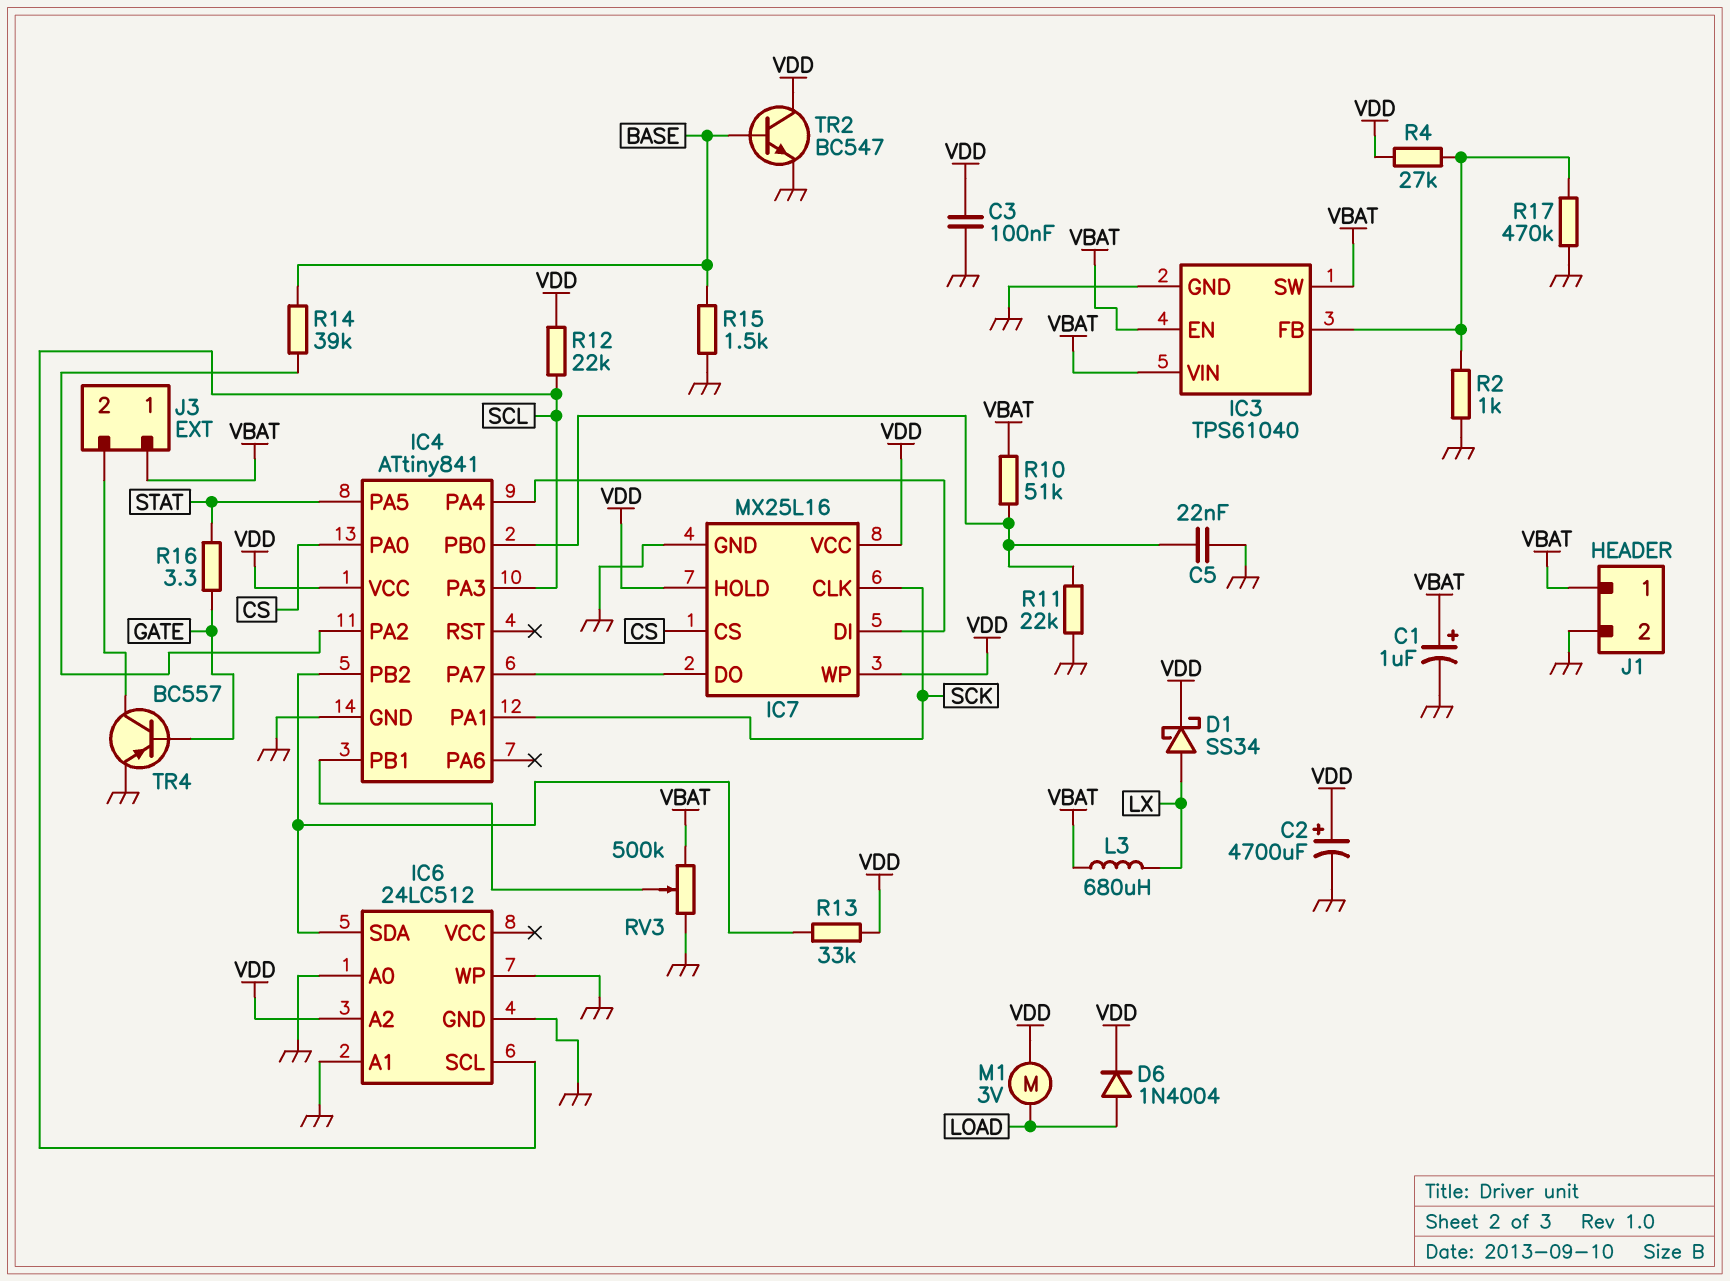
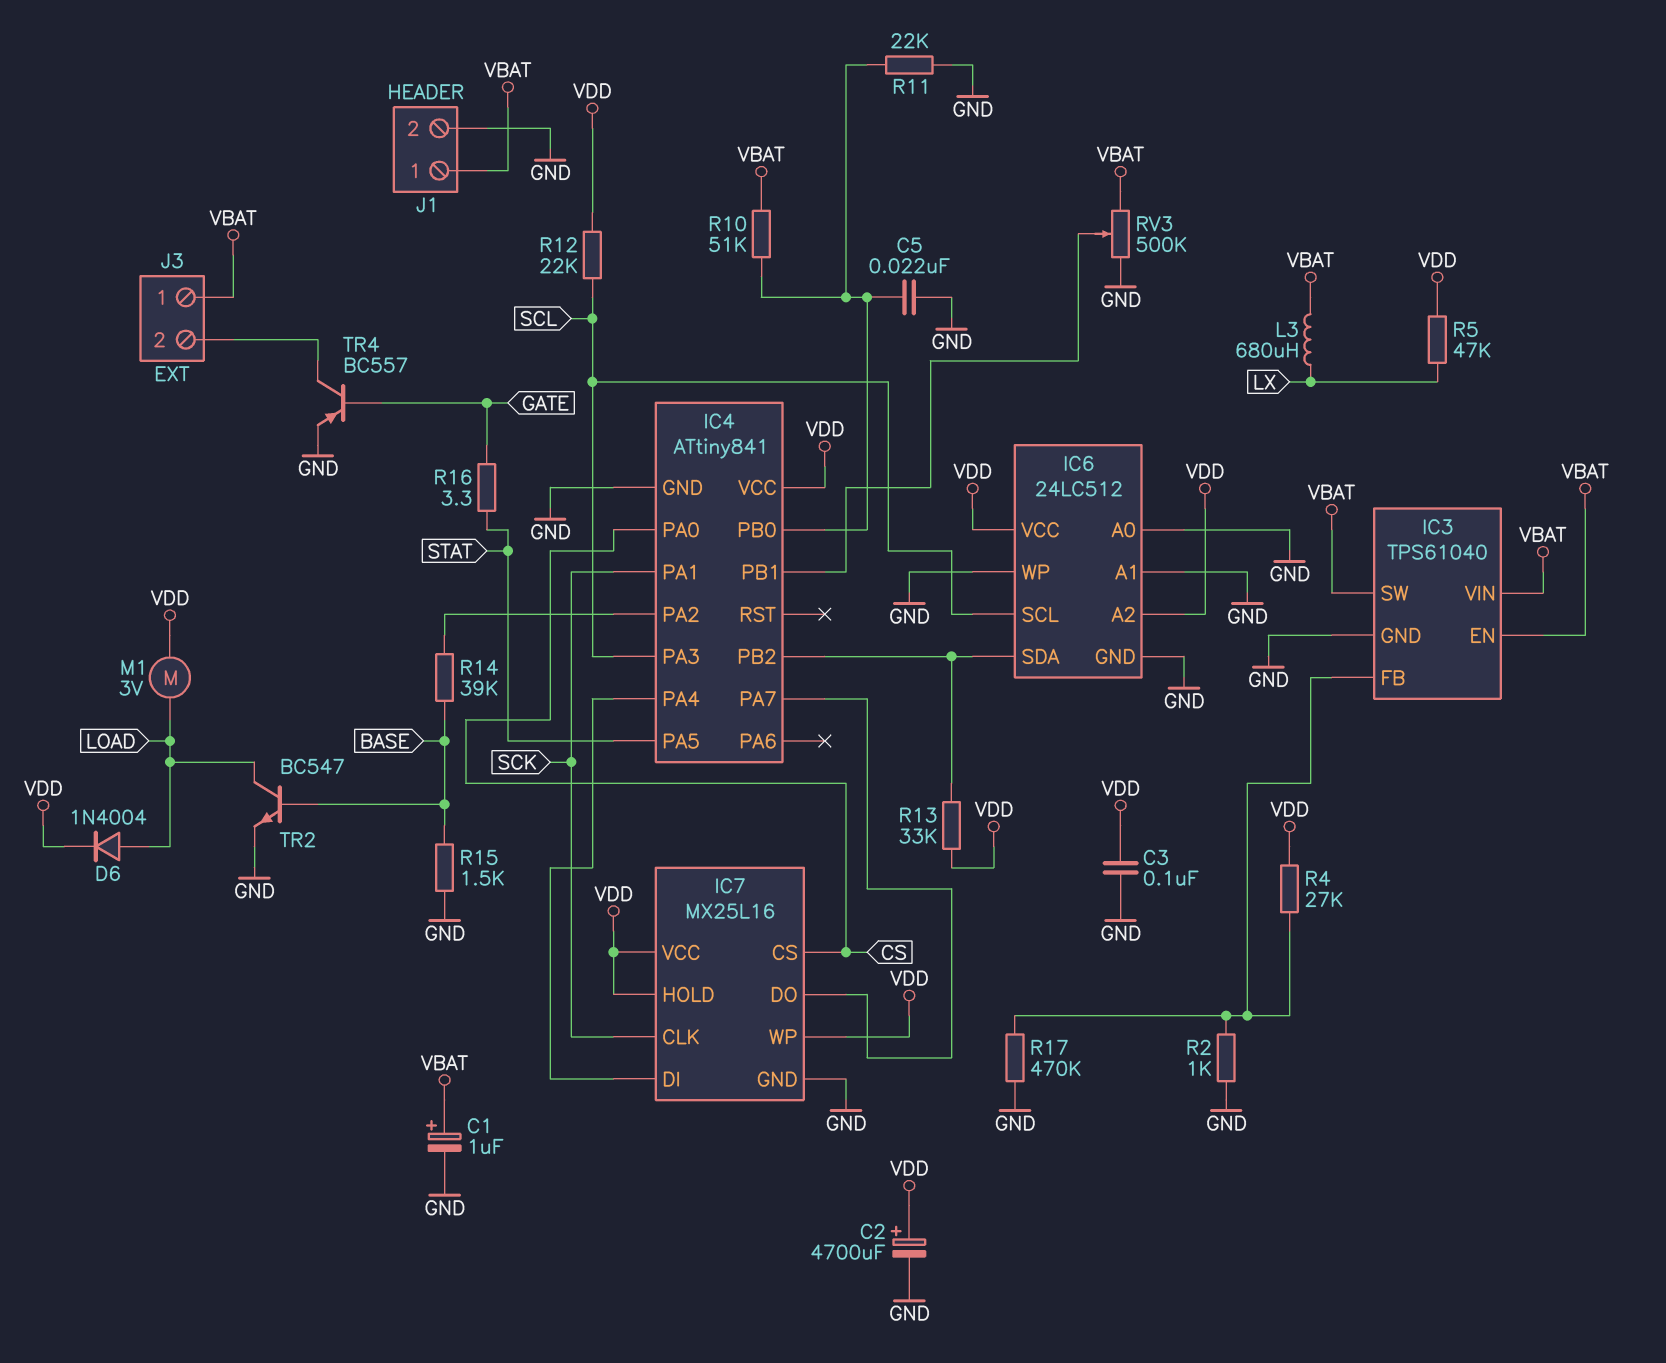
D1: schottky SS34 (A LX, K VDD) -> none
IC6 pin VCC: none -> VDD
R5: none -> 47k (LX, VDD)
TR2: NPN BC547 (B BASE, C VDD, E GND) -> NPN BC547 (B BASE, C LOAD, E GND)

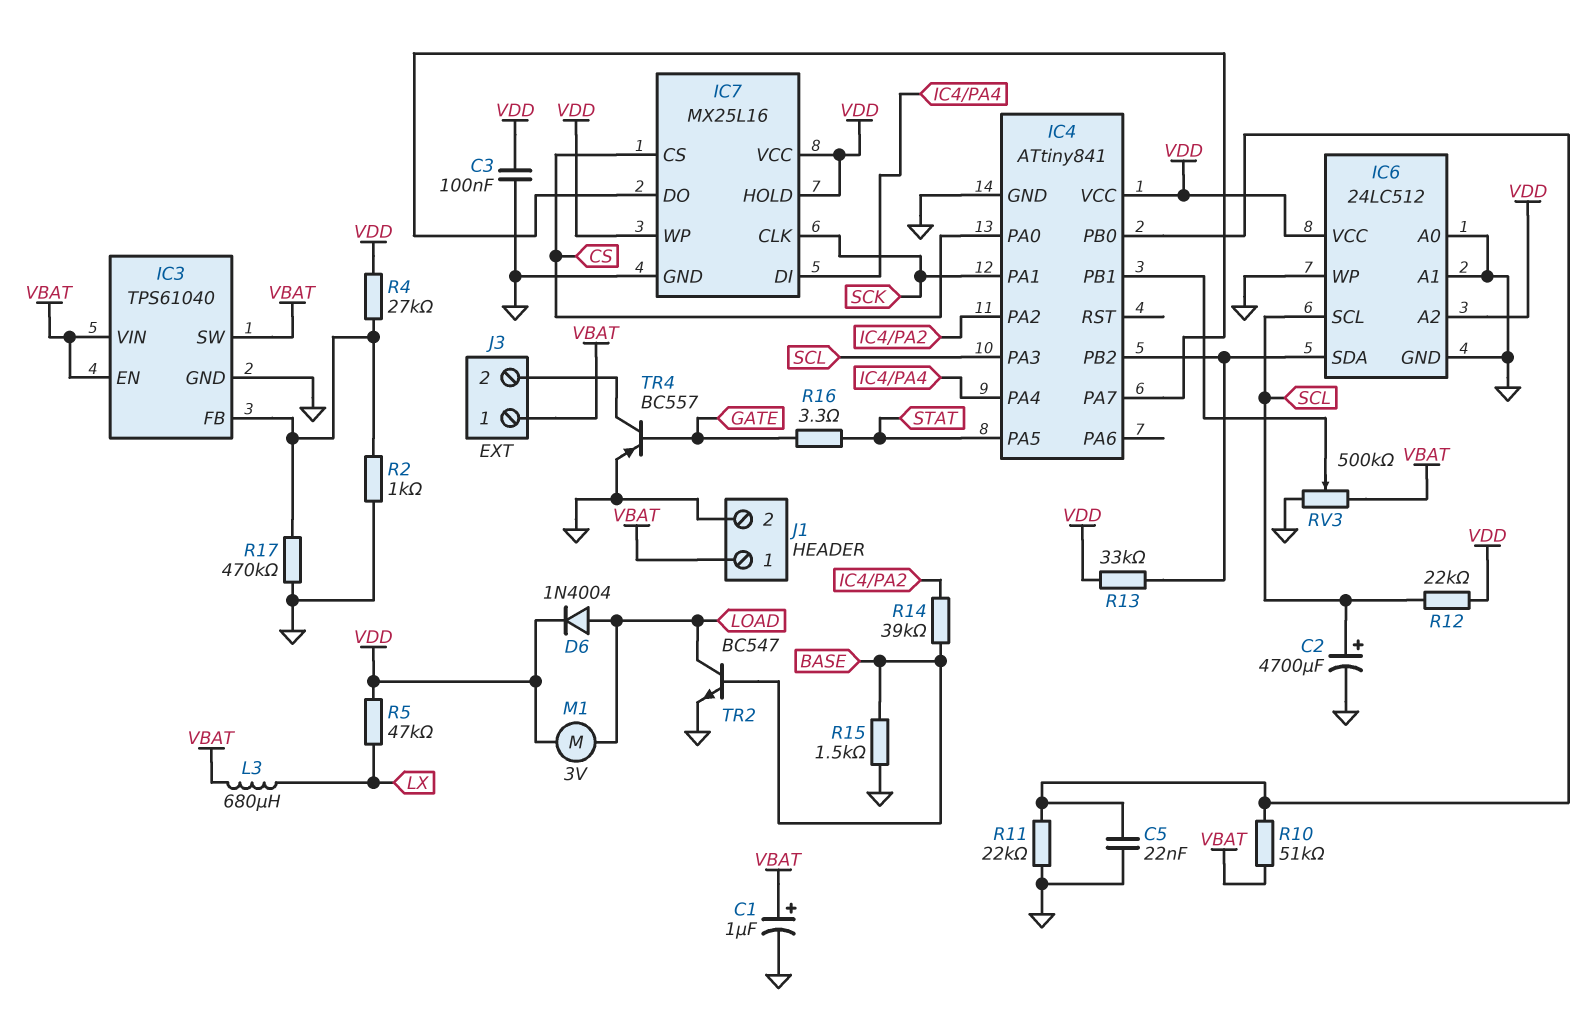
C2: 4700uF (plus VDD, minus GND) -> 4700uF (plus SCL, minus GND)

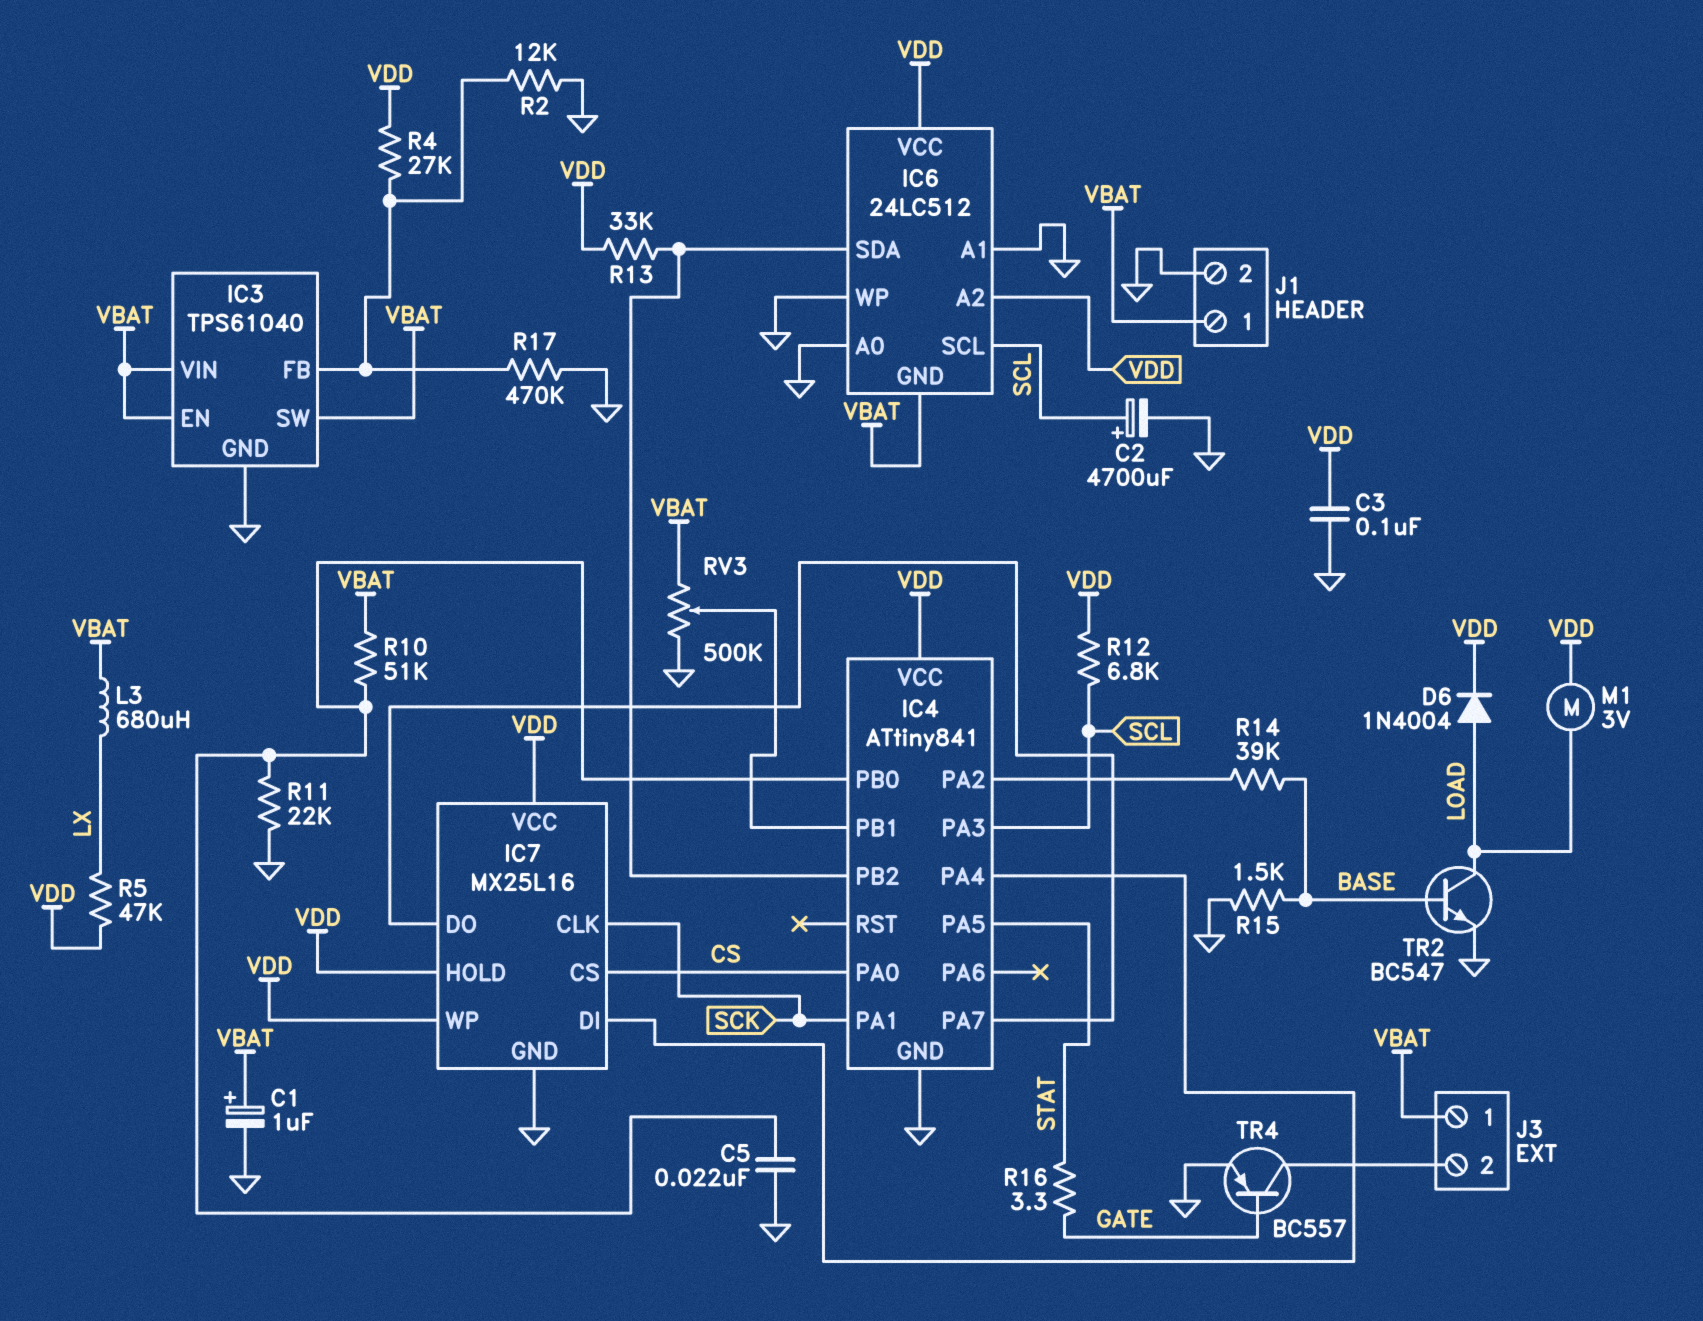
IC6 pin GND: GND -> VBAT
R2: 1k (GND, IC3/FB) -> 12k (GND, IC3/FB)
R12: 22k (SCL, VDD) -> 6.8k (SCL, VDD)

